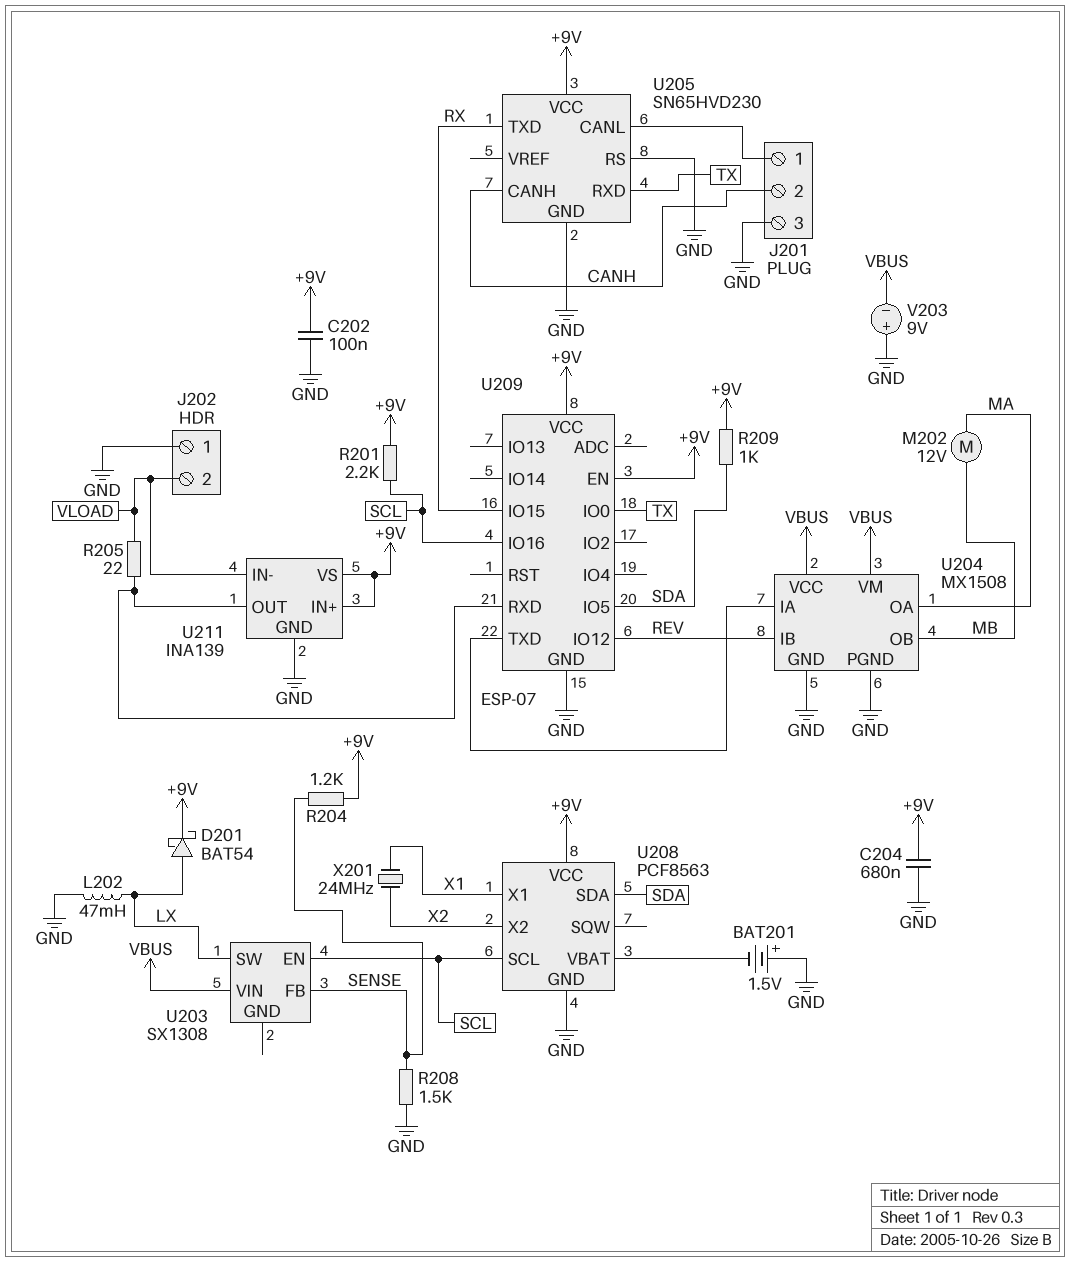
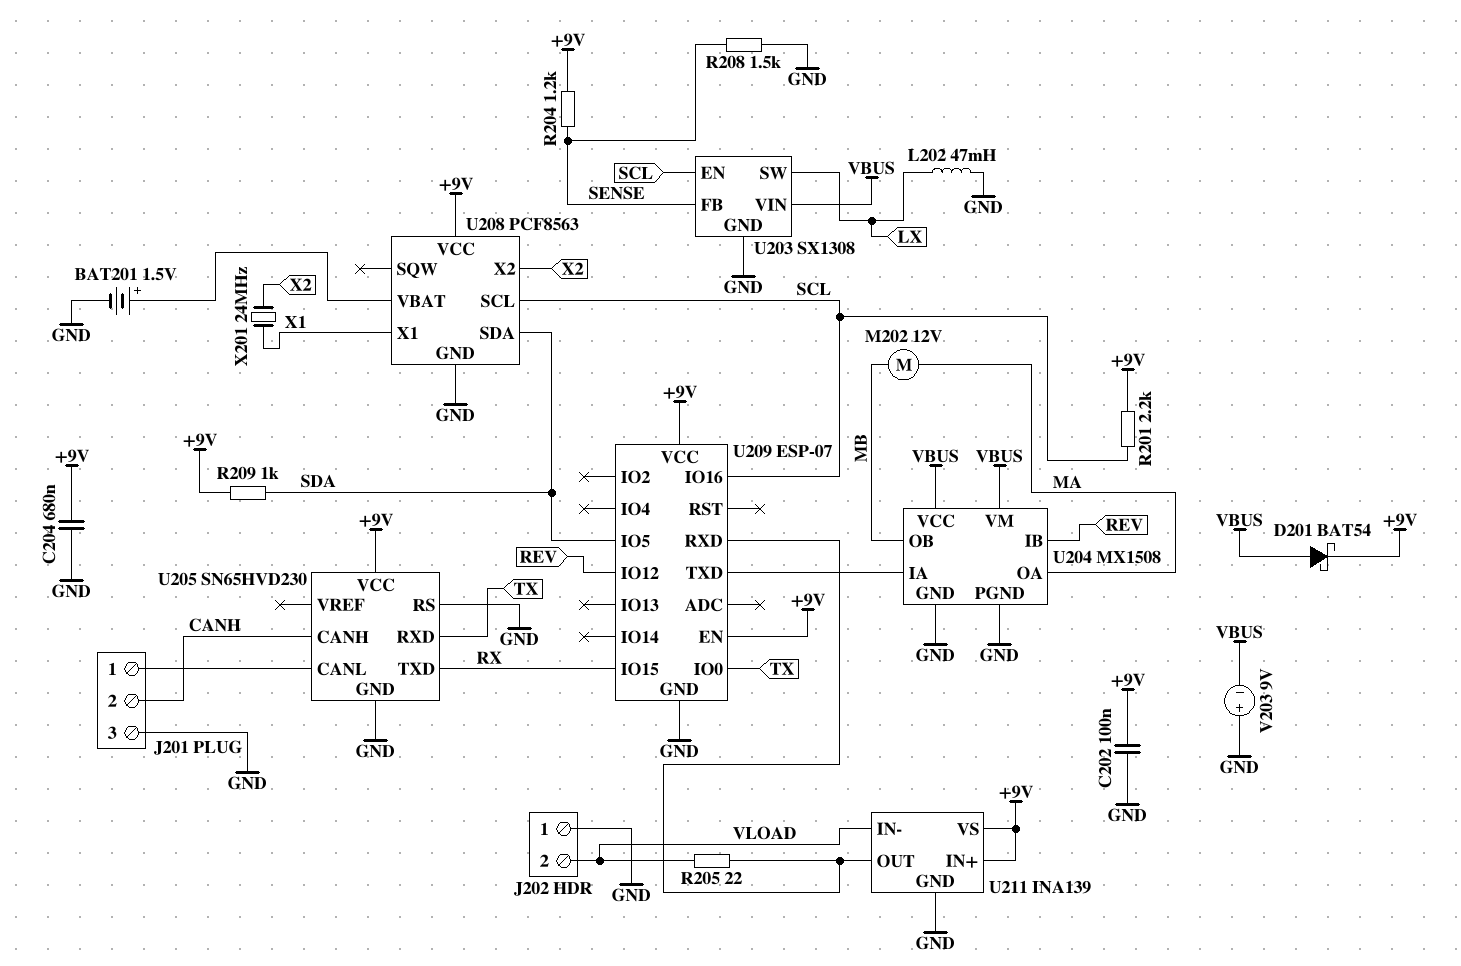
BAT201: 1.5V (plus GND, minus U208/VBAT) -> 1.5V (plus U208/VBAT, minus GND)
D201: schottky BAT54 (A LX, K +9V) -> schottky BAT54 (A VBUS, K +9V)
U203 pin GND: none -> GND

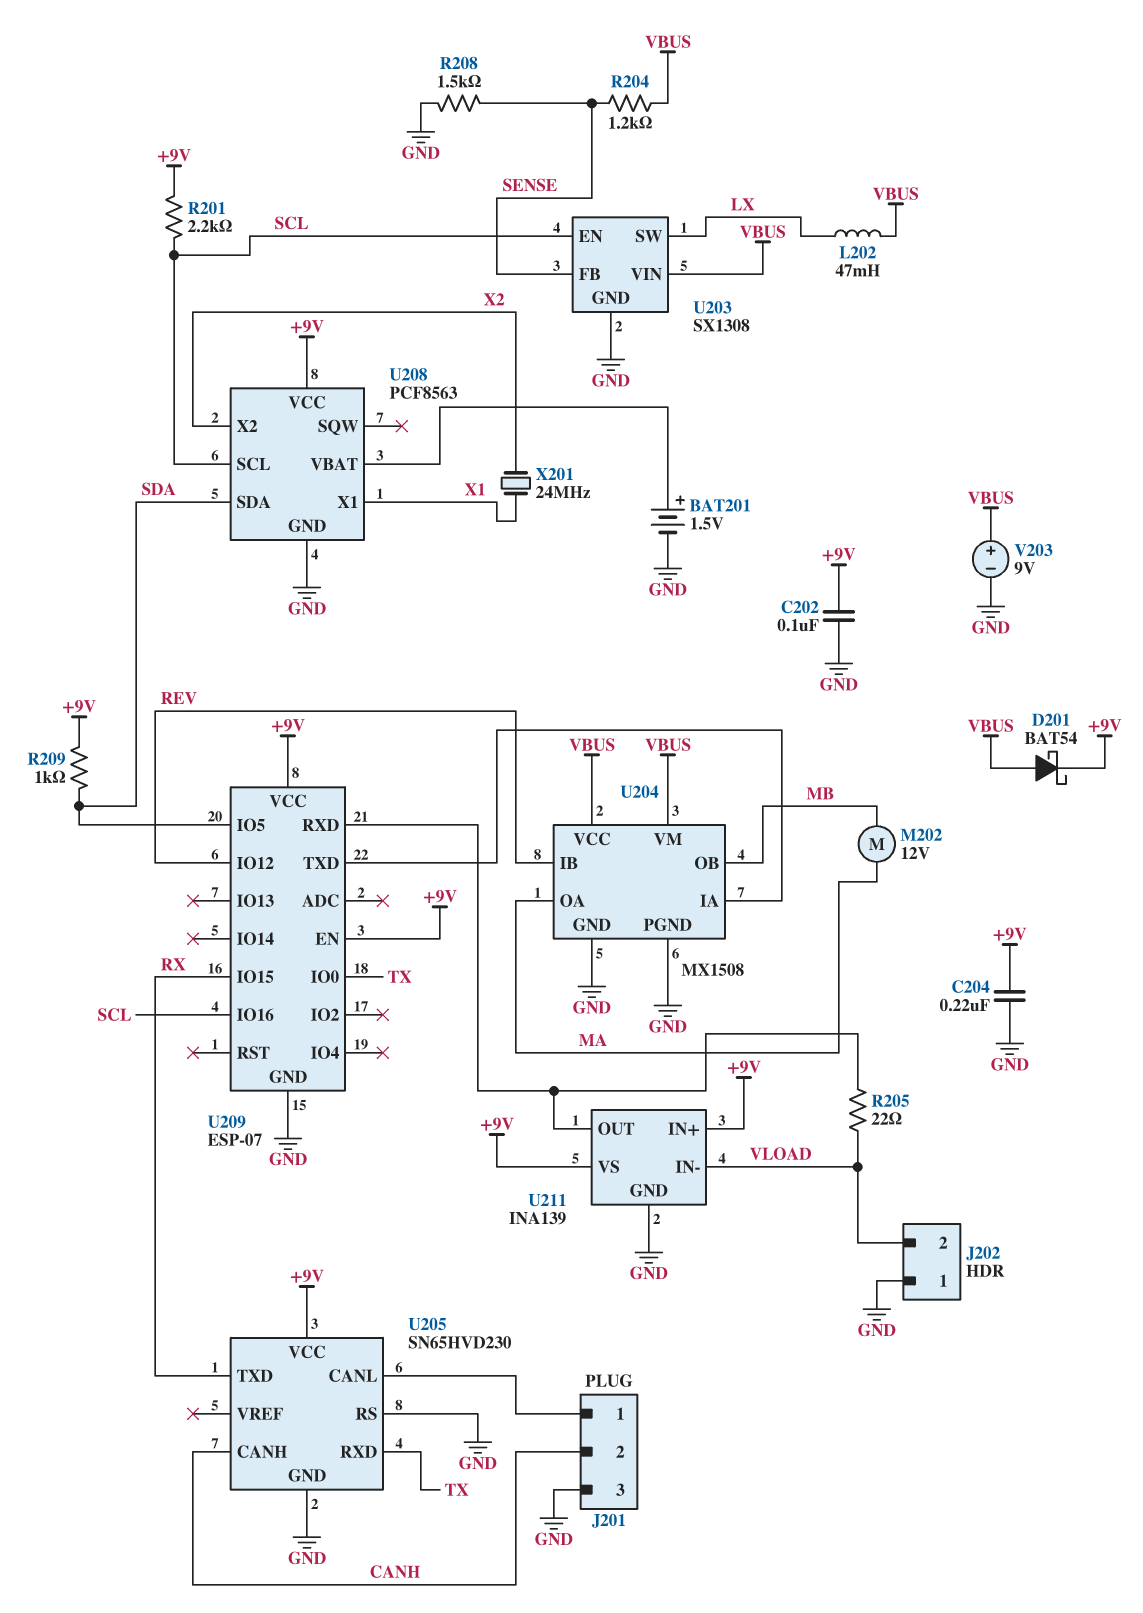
C204: 680nF (+9V, GND) -> 220nF (+9V, GND)
L202: 47mH (GND, LX) -> 47mH (LX, VBUS)
R204: 1.2k (+9V, SENSE) -> 1.2k (SENSE, VBUS)
V203: 9V (plus GND, minus VBUS) -> 9V (plus VBUS, minus GND)

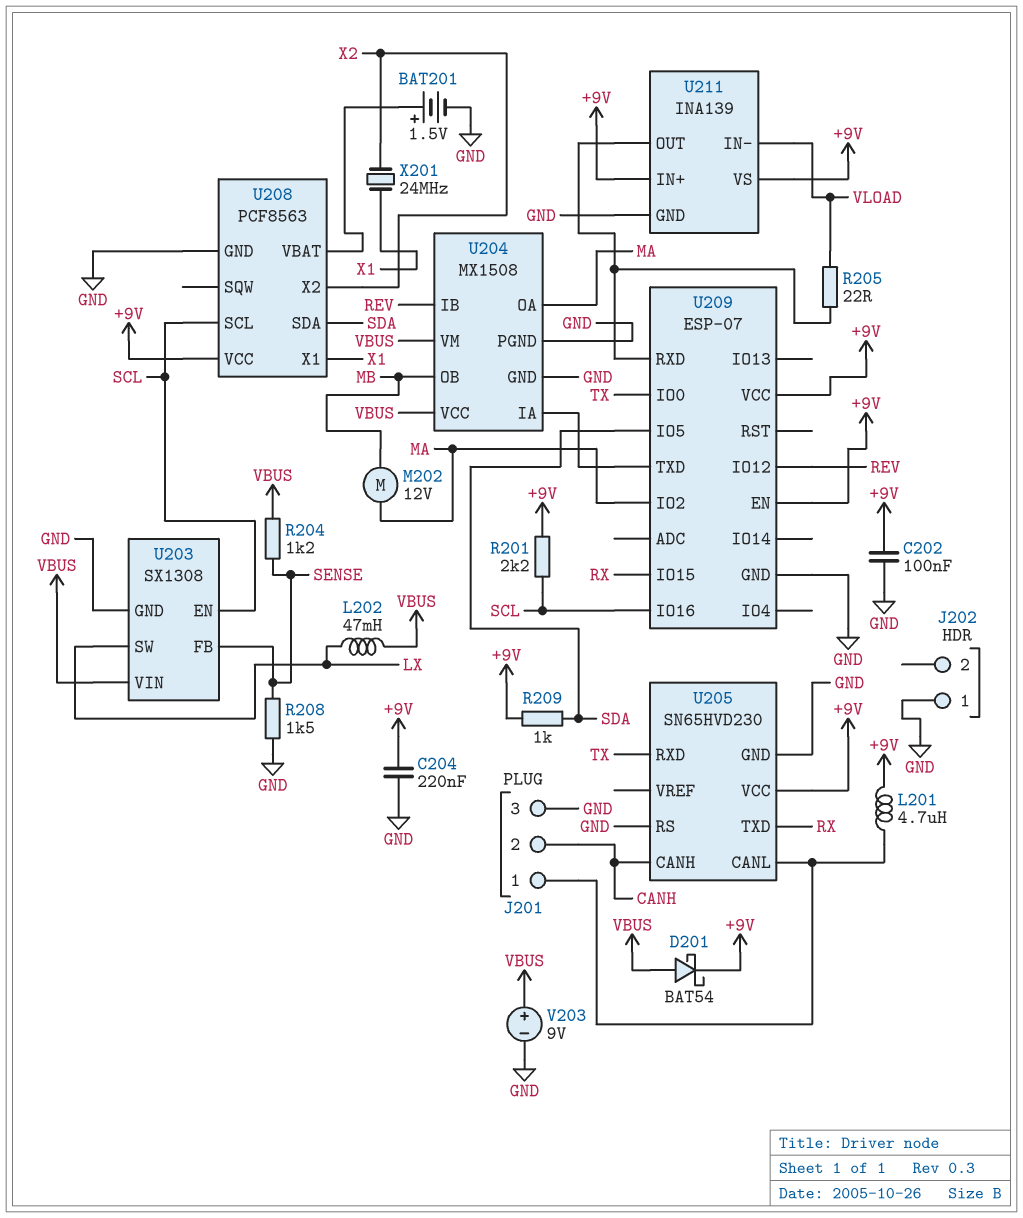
J202 pin 2: VLOAD -> none
L201: none -> 4.7uH (+9V, J201/1)
U209 pin IO2: none -> MA

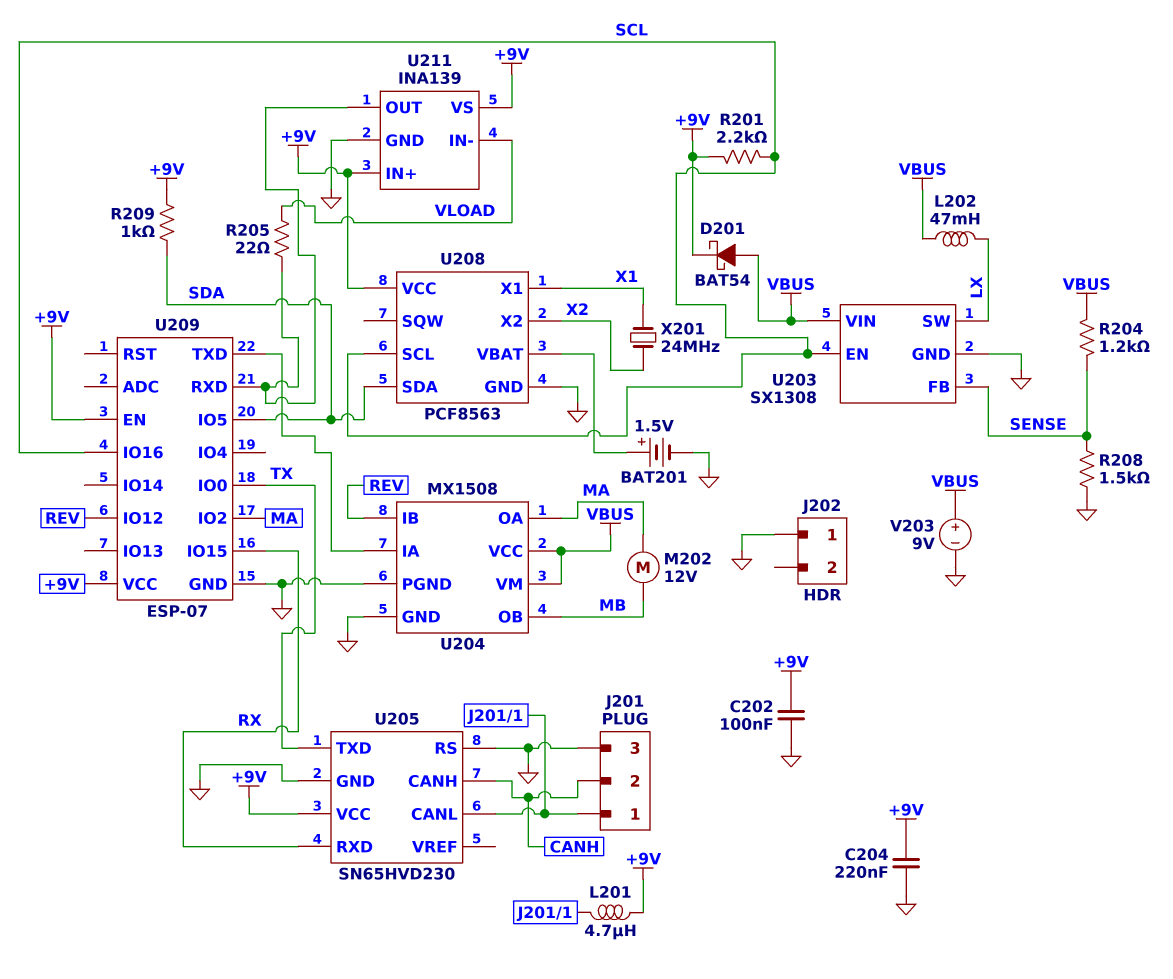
U205 pin RXD: TX -> RX
U205 pin TXD: RX -> TX

